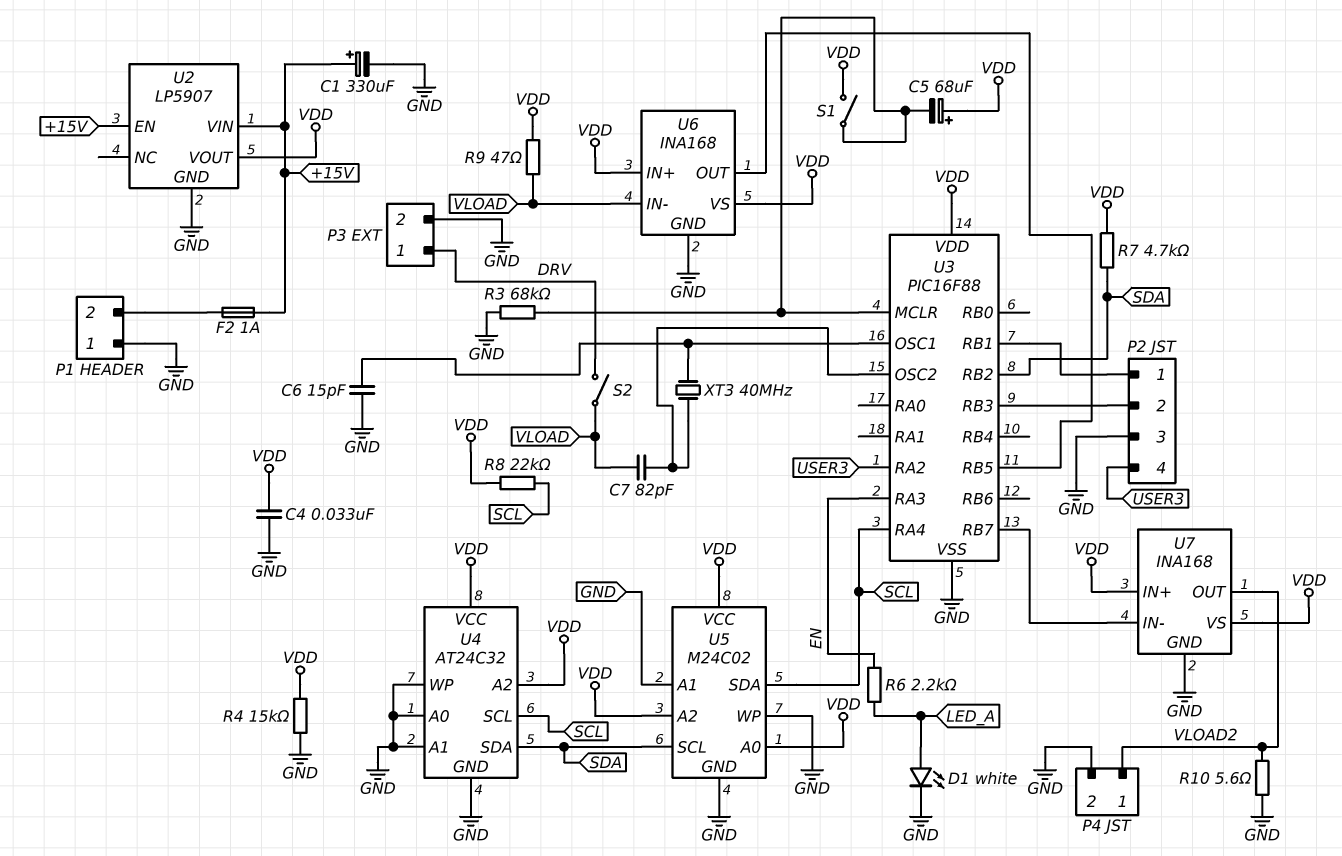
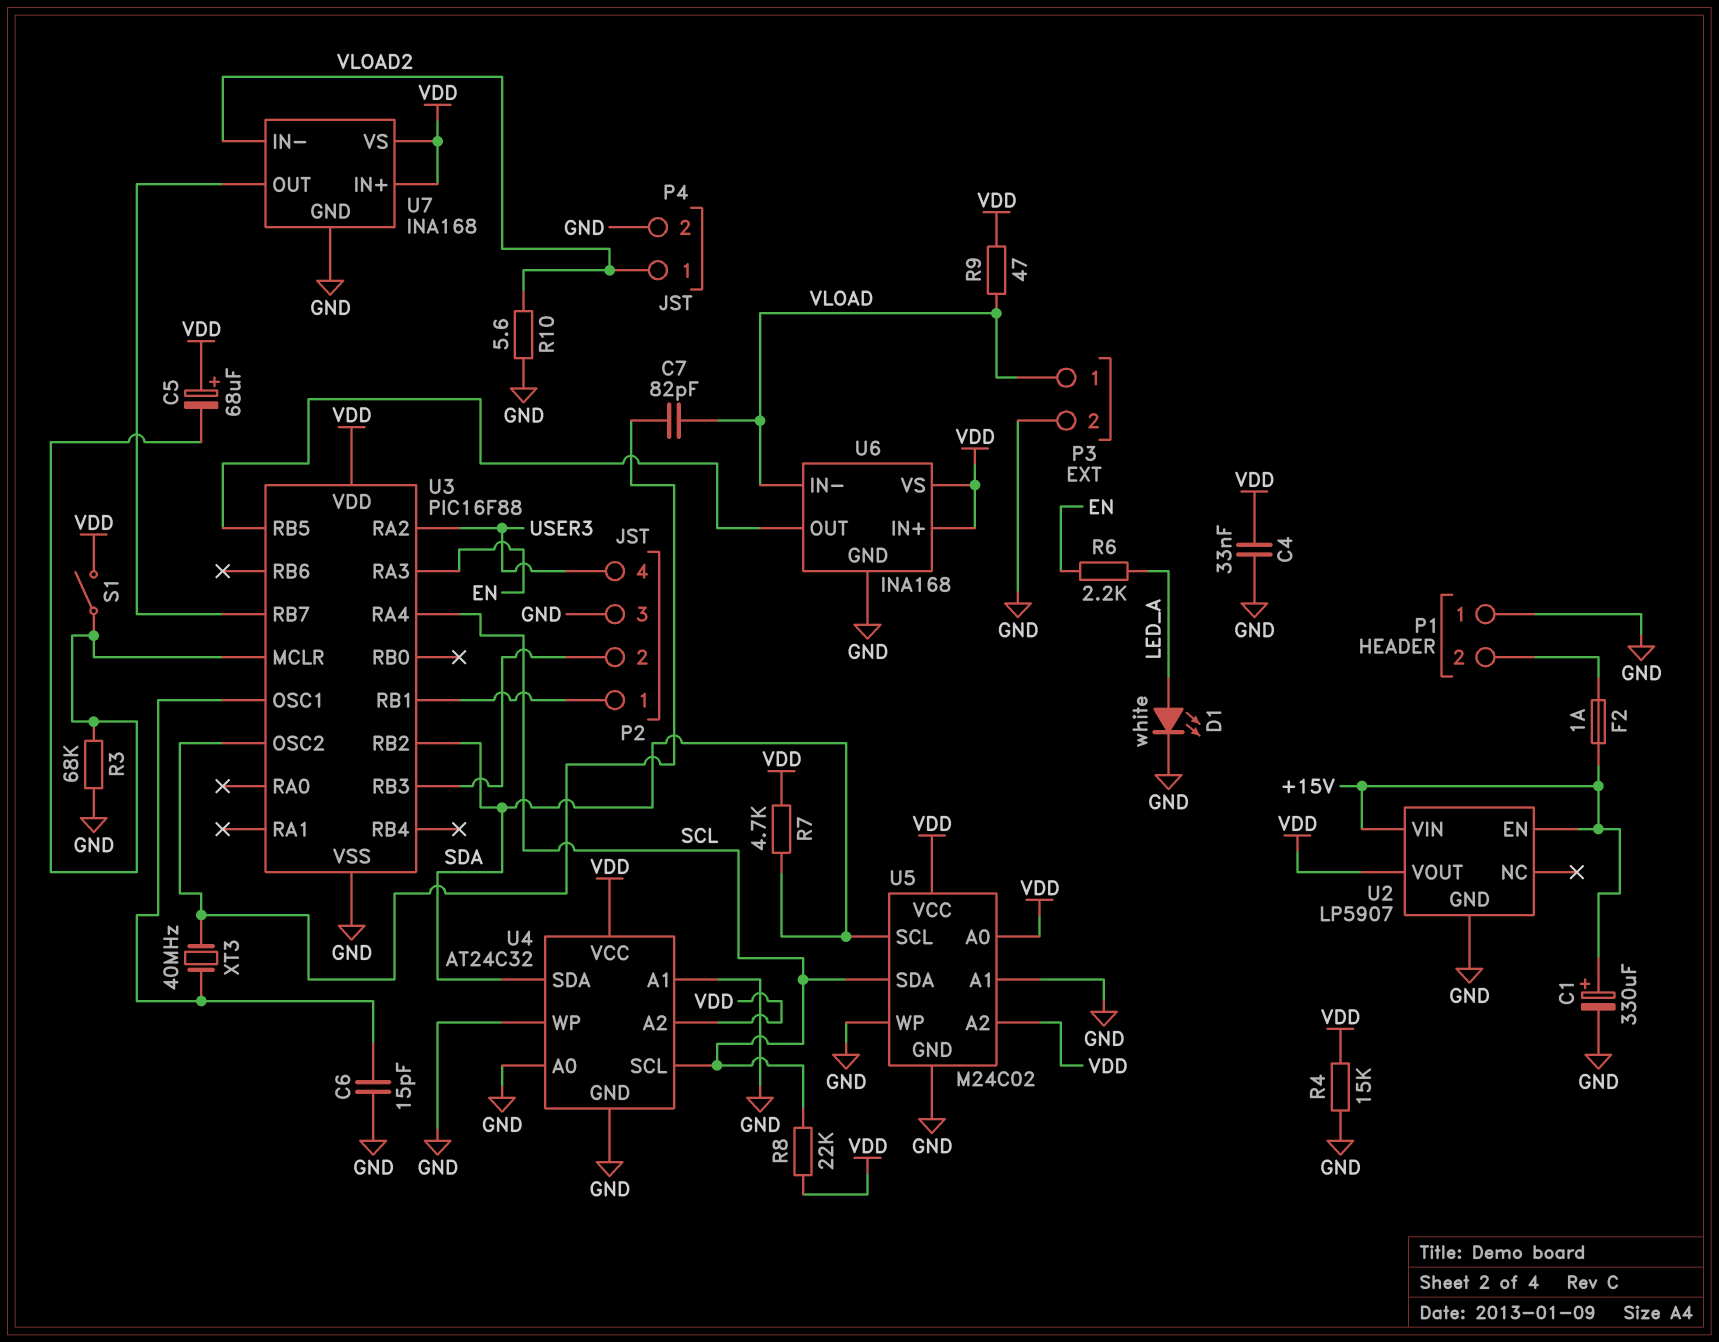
P3 pin 1: DRV -> VLOAD
S2: switch (DRV, VLOAD) -> none
U7 pin IN-: U3/RB7 -> VLOAD2
U7 pin OUT: VLOAD2 -> U3/RB7

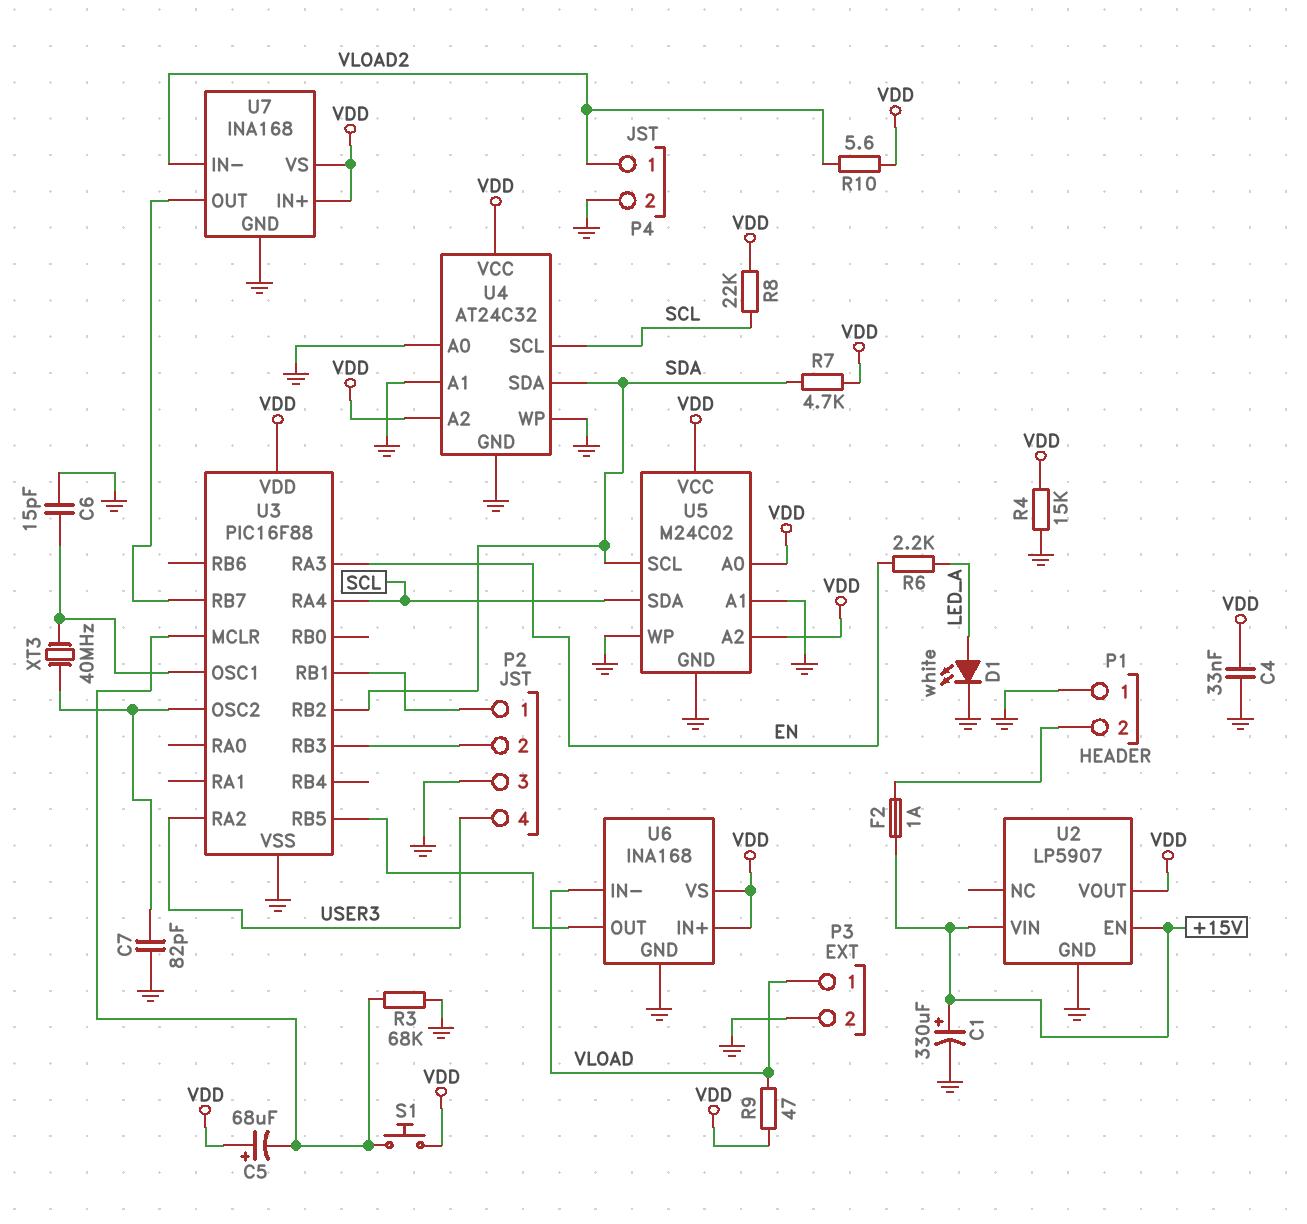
C7: 82pF (U3/OSC2, VLOAD) -> 82pF (GND, U3/OSC2)
R10: 5.6 (GND, VLOAD2) -> 5.6 (VDD, VLOAD2)
S1: switch (U3/MCLR, VDD) -> button (U3/MCLR, VDD)

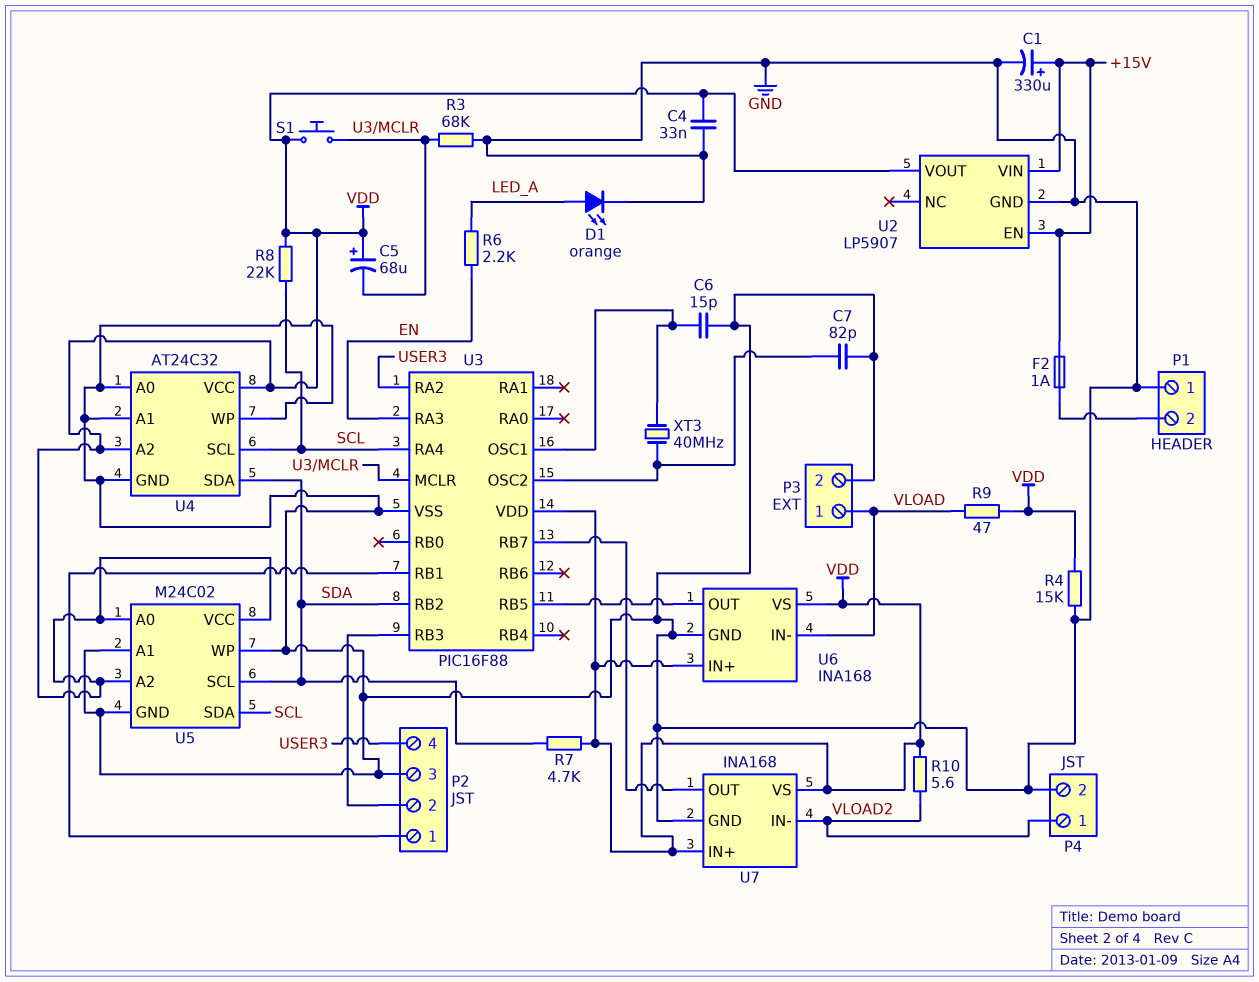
D1: LED white (A LED_A, K GND) -> LED orange (A LED_A, K GND)

